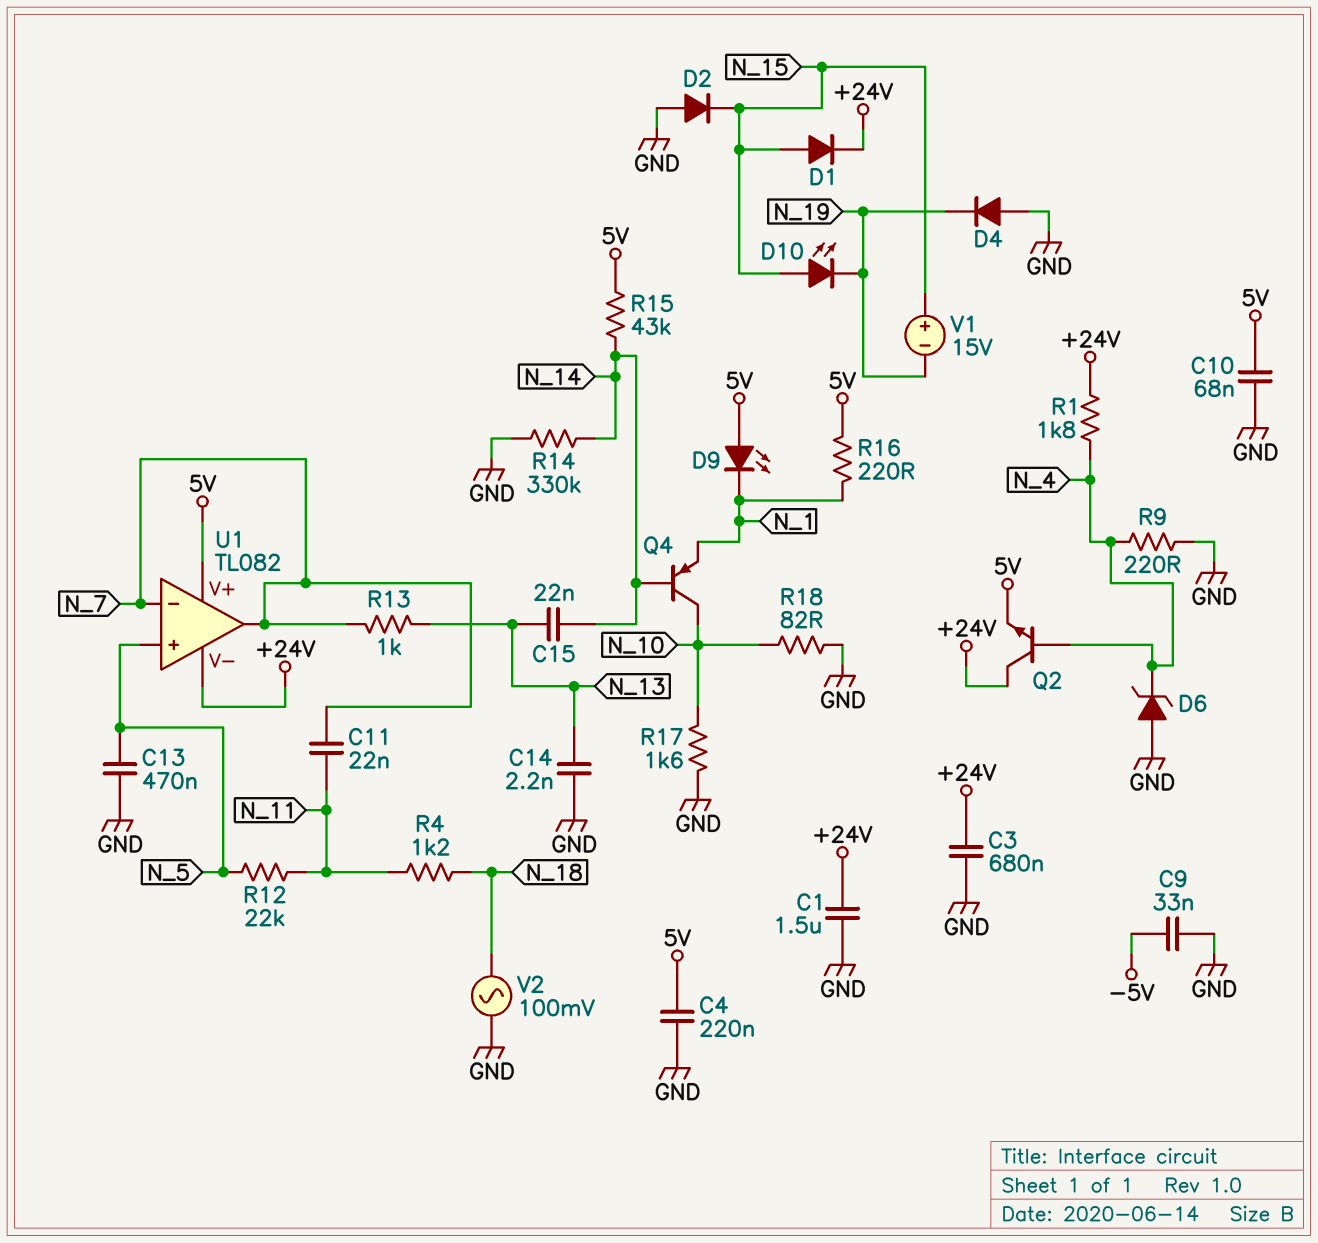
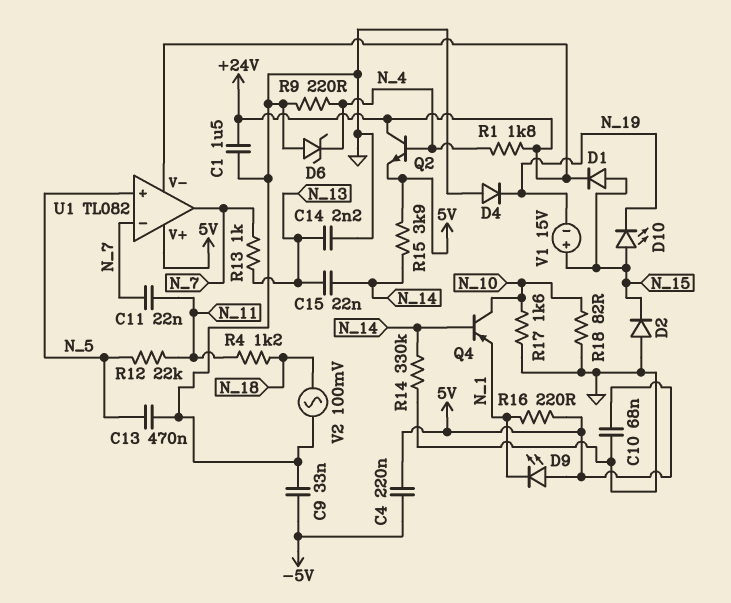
C3: 680nF (+24V, GND) -> none
C4: 220nF (5V, GND) -> 220nF (-5V, 5V)
R15: 43k (5V, N_14) -> 3.9k (5V, N_14)

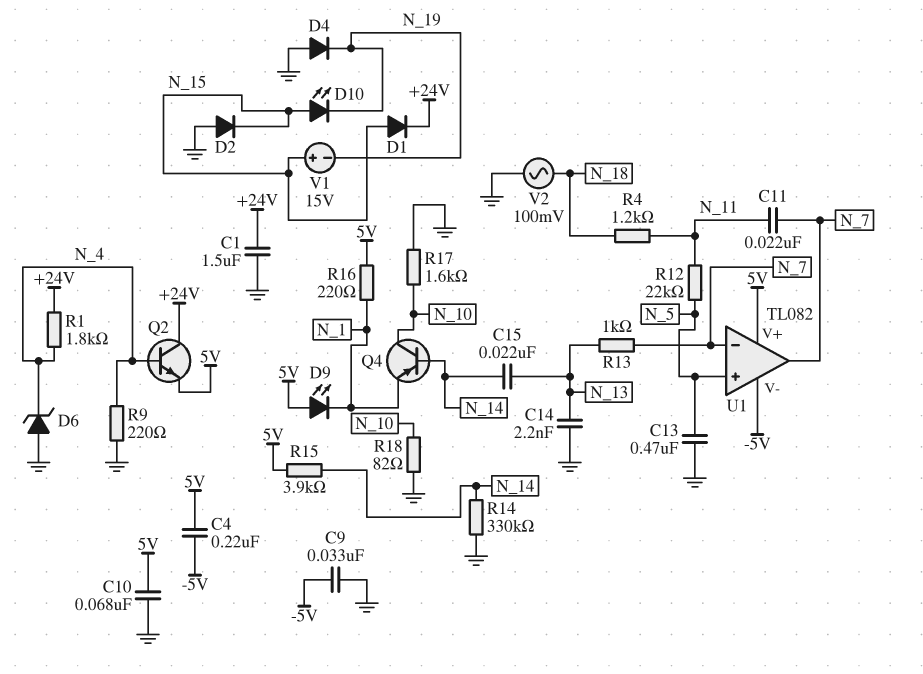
U1 pin V-: +24V -> -5V

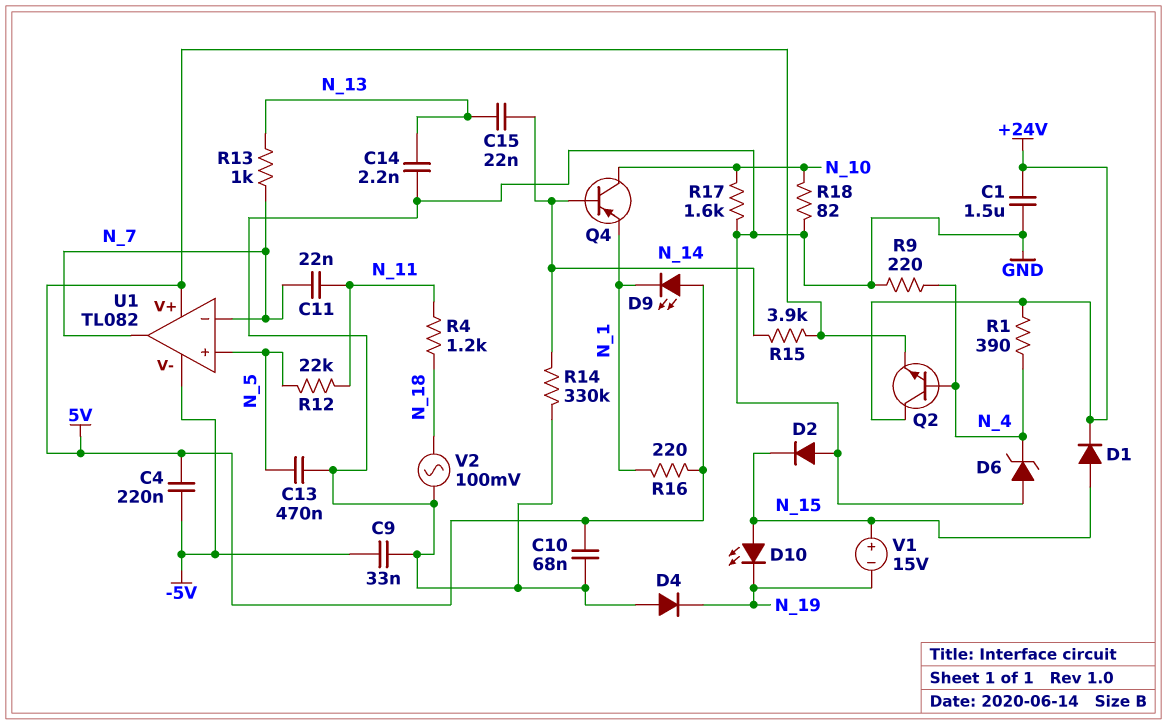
R1: 1.8k (+24V, N_4) -> 390 (+24V, N_4)

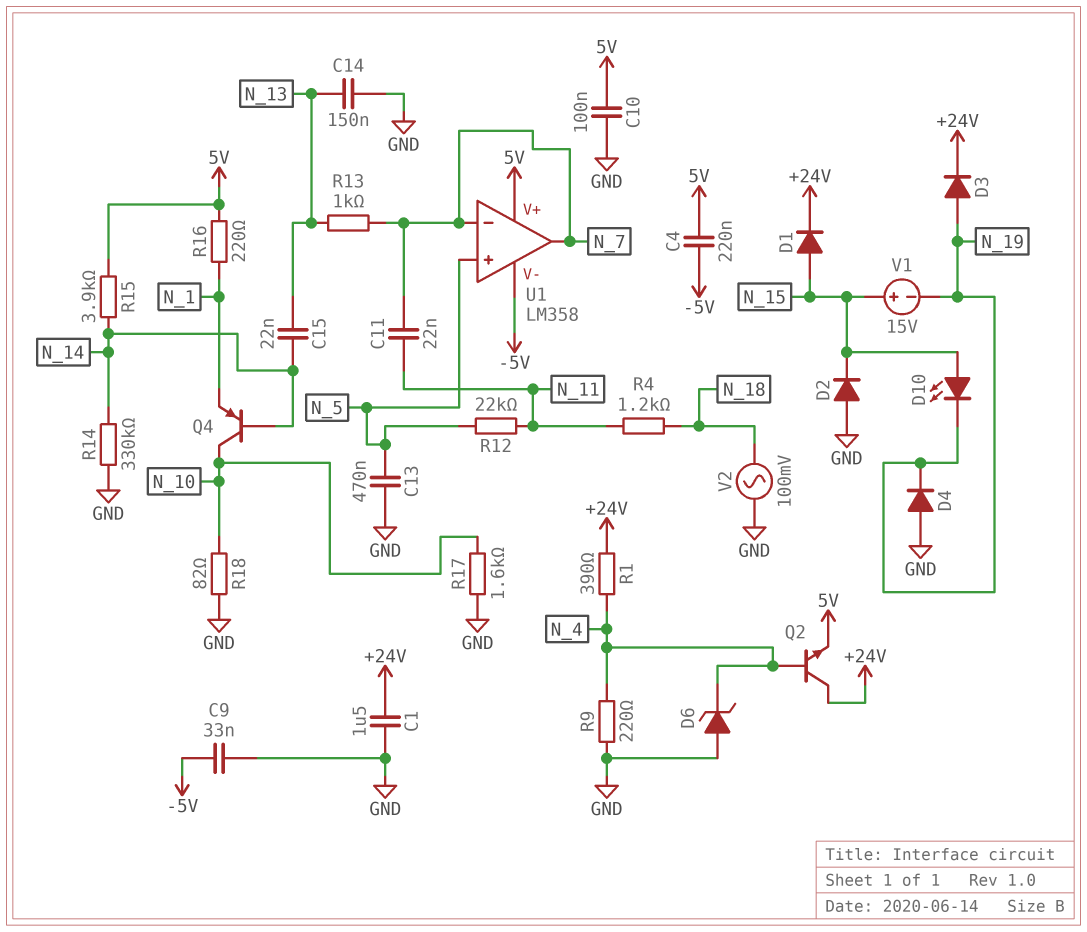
C10: 68nF (5V, GND) -> 100nF (5V, GND)
C14: 2.2nF (GND, N_13) -> 150nF (GND, N_13)
D3: none -> diode (A N_19, K +24V)
D9: LED (A 5V, K N_1) -> none
U1: TL082 -> LM358

